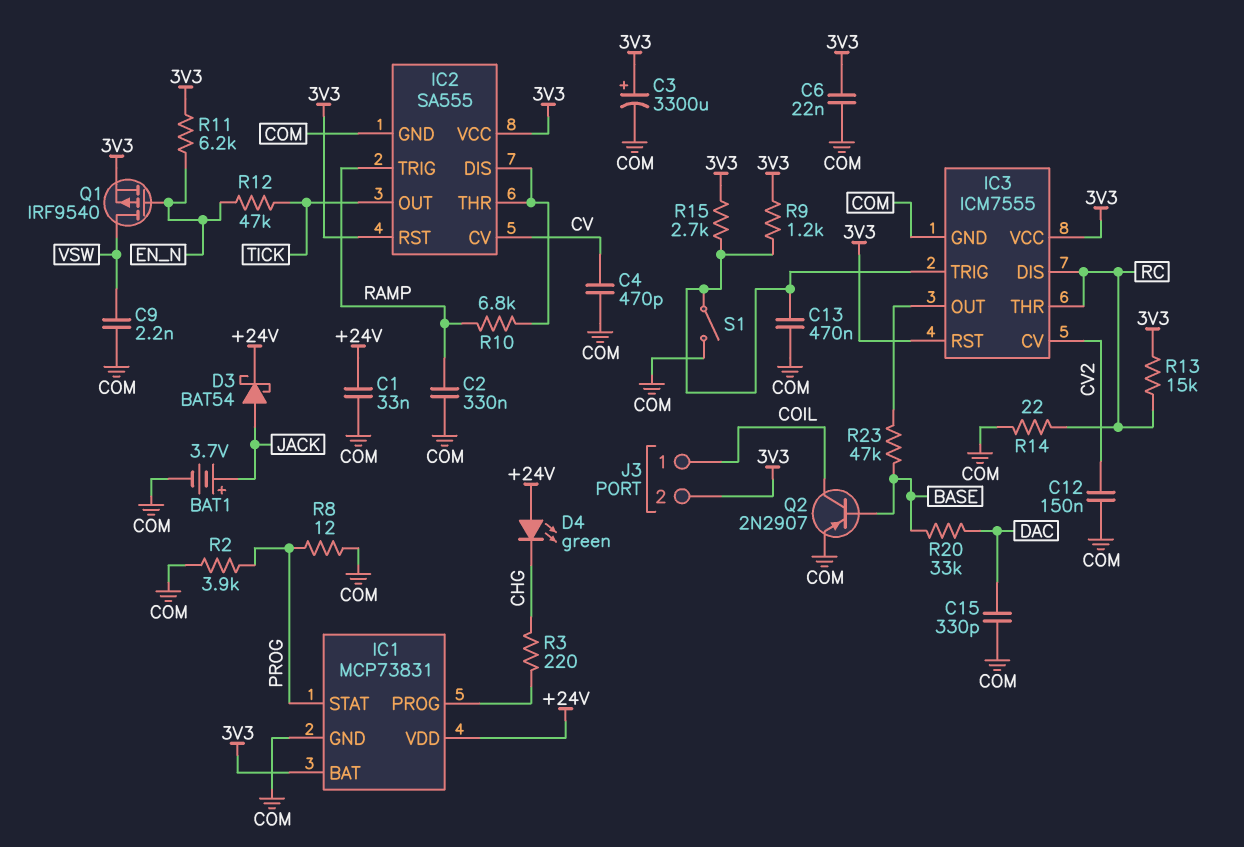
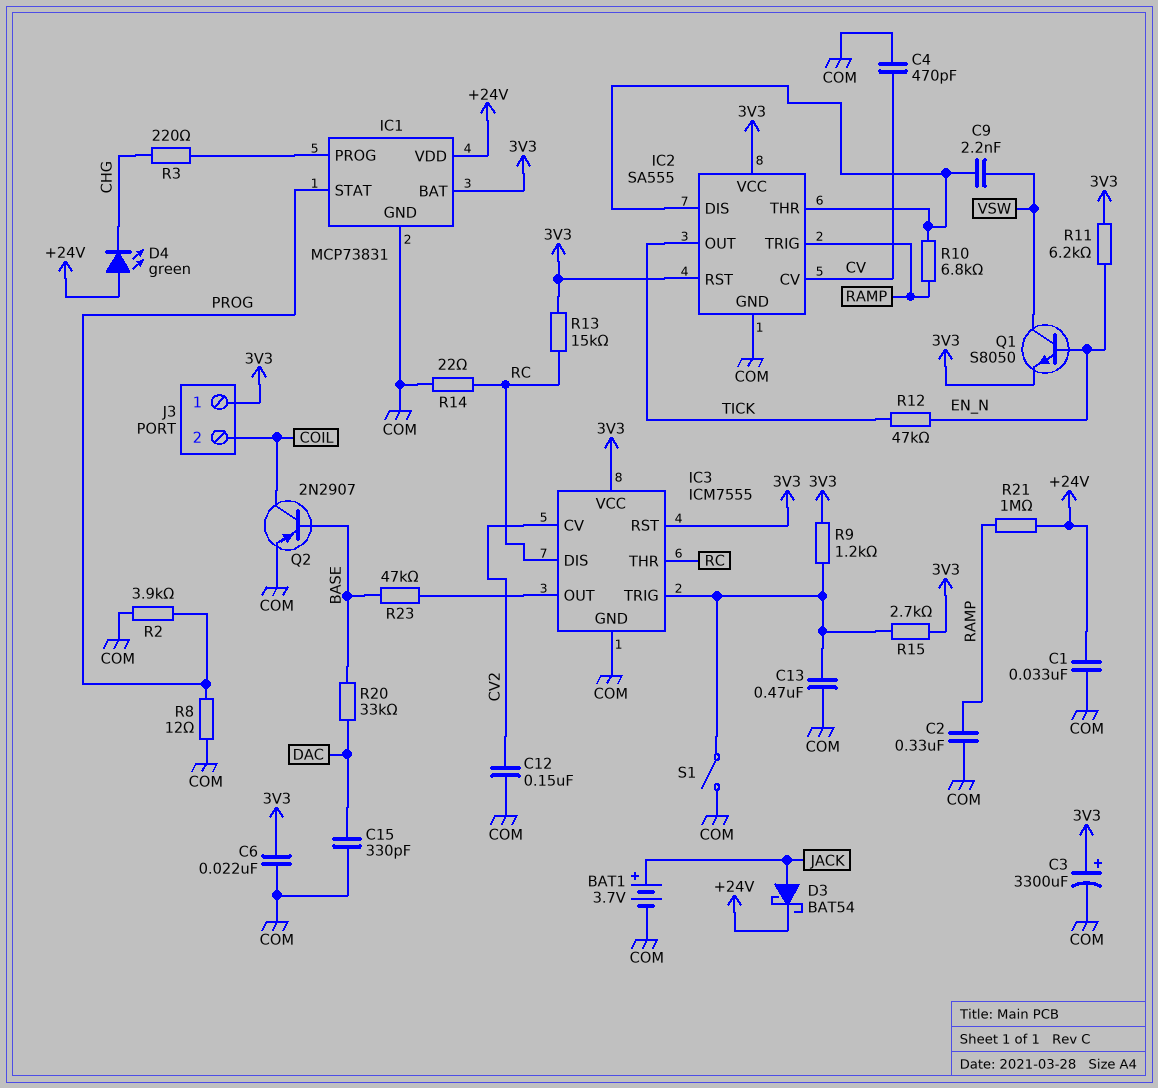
C9: 2.2nF (COM, VSW) -> 2.2nF (IC2/DIS, VSW)
J3 pin 1: COIL -> 3V3
J3 pin 2: 3V3 -> COIL
Q1: PMOS IRF9540 (G EN_N, D VSW, S 3V3) -> NPN S8050 (B EN_N, C VSW, E 3V3)
R21: none -> 1M (+24V, RAMP)

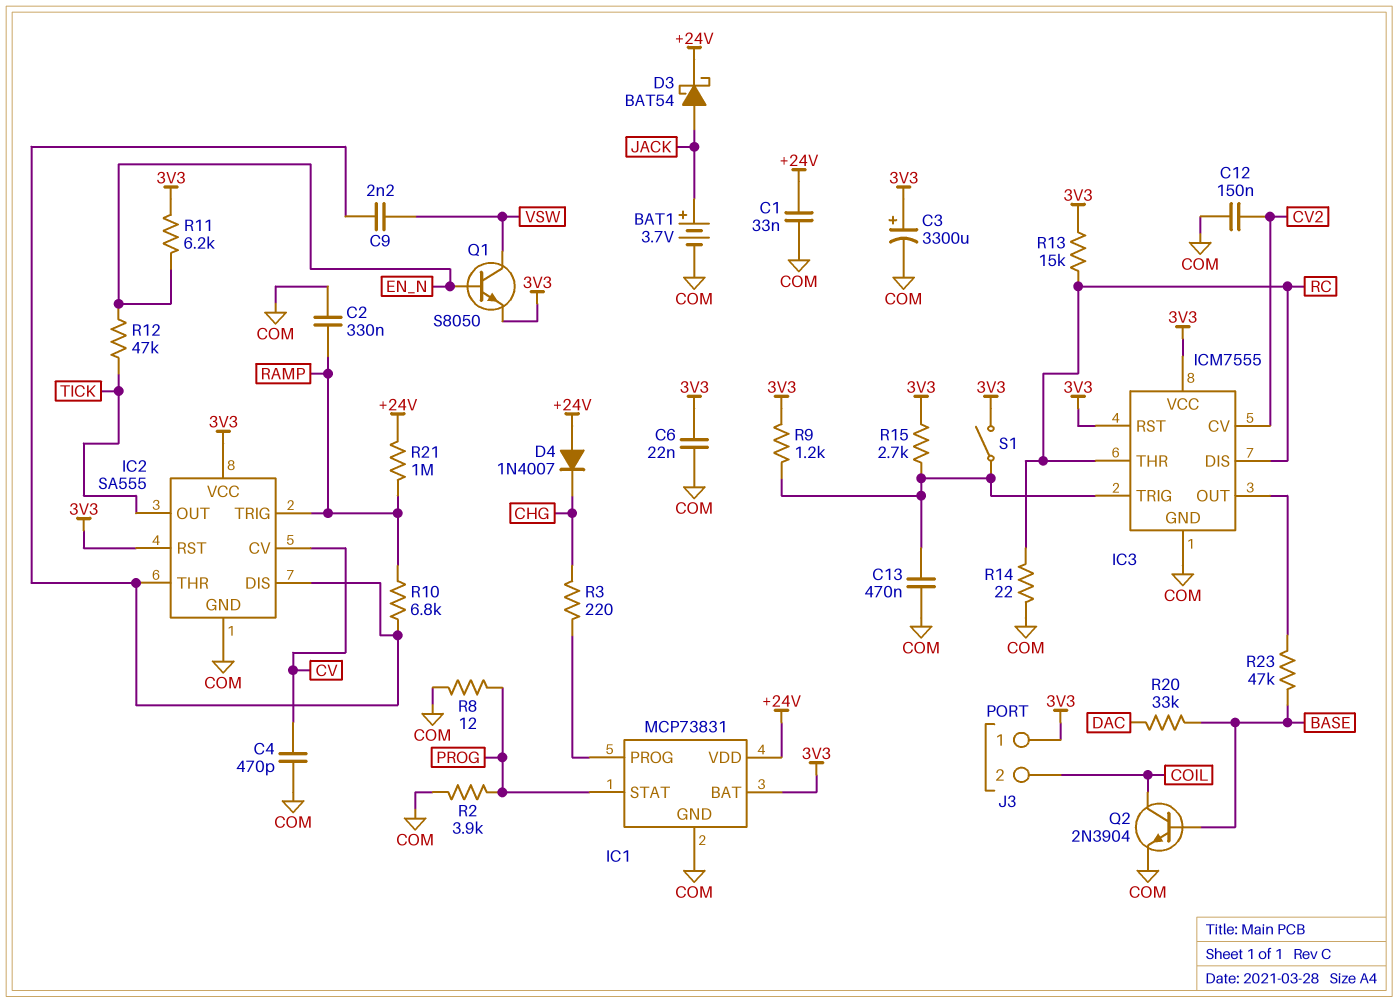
C15: 330pF (COM, DAC) -> none
D4: LED green (A +24V, K CHG) -> diode 1N4007 (A +24V, K CHG)
Q2: PNP 2N2907 (B BASE, C COIL, E COM) -> NPN 2N3904 (B BASE, C COIL, E COM)
S1: switch (COM, IC3/TRIG) -> switch (3V3, IC3/TRIG)

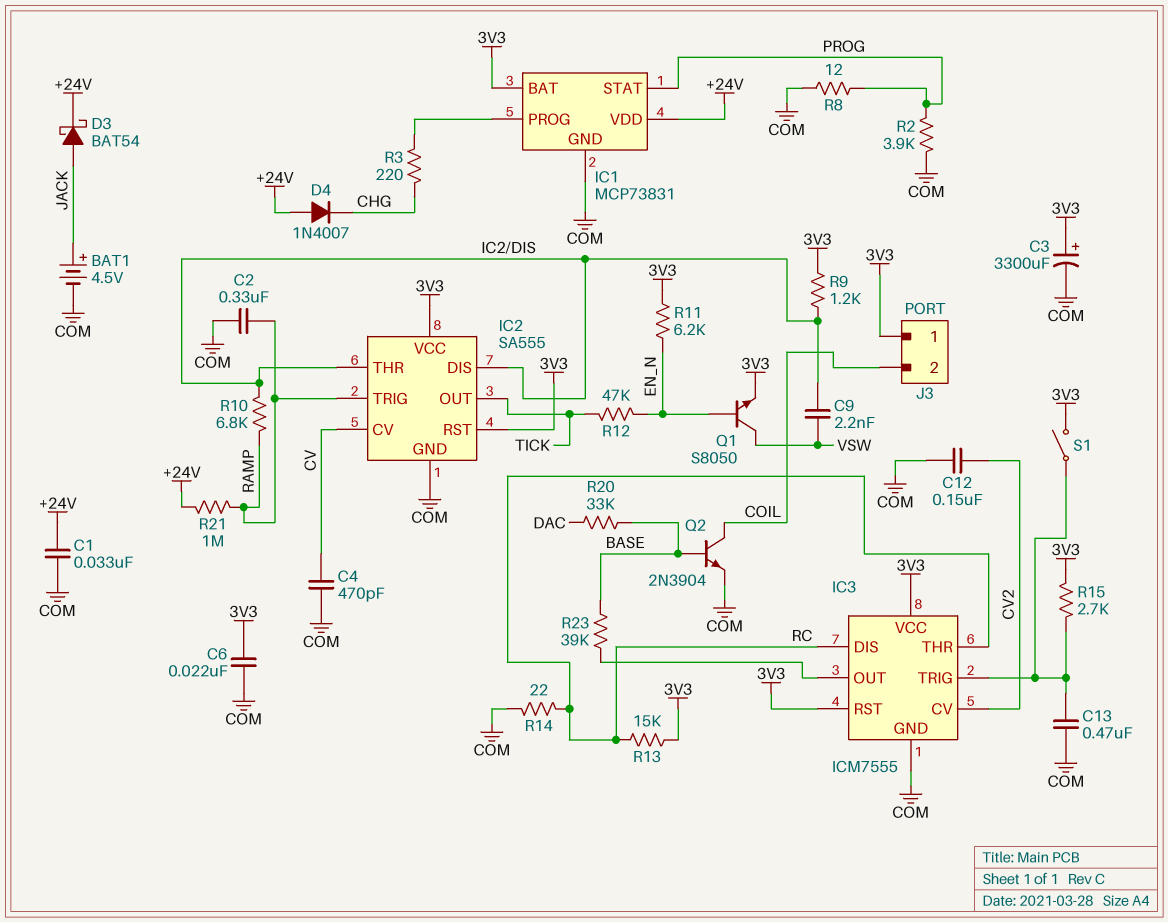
BAT1: 3.7V (plus JACK, minus COM) -> 4.5V (plus JACK, minus COM)
R9: 1.2k (3V3, IC3/TRIG) -> 1.2k (3V3, IC2/DIS)
R23: 47k (BASE, IC3/OUT) -> 39k (BASE, IC3/OUT)

